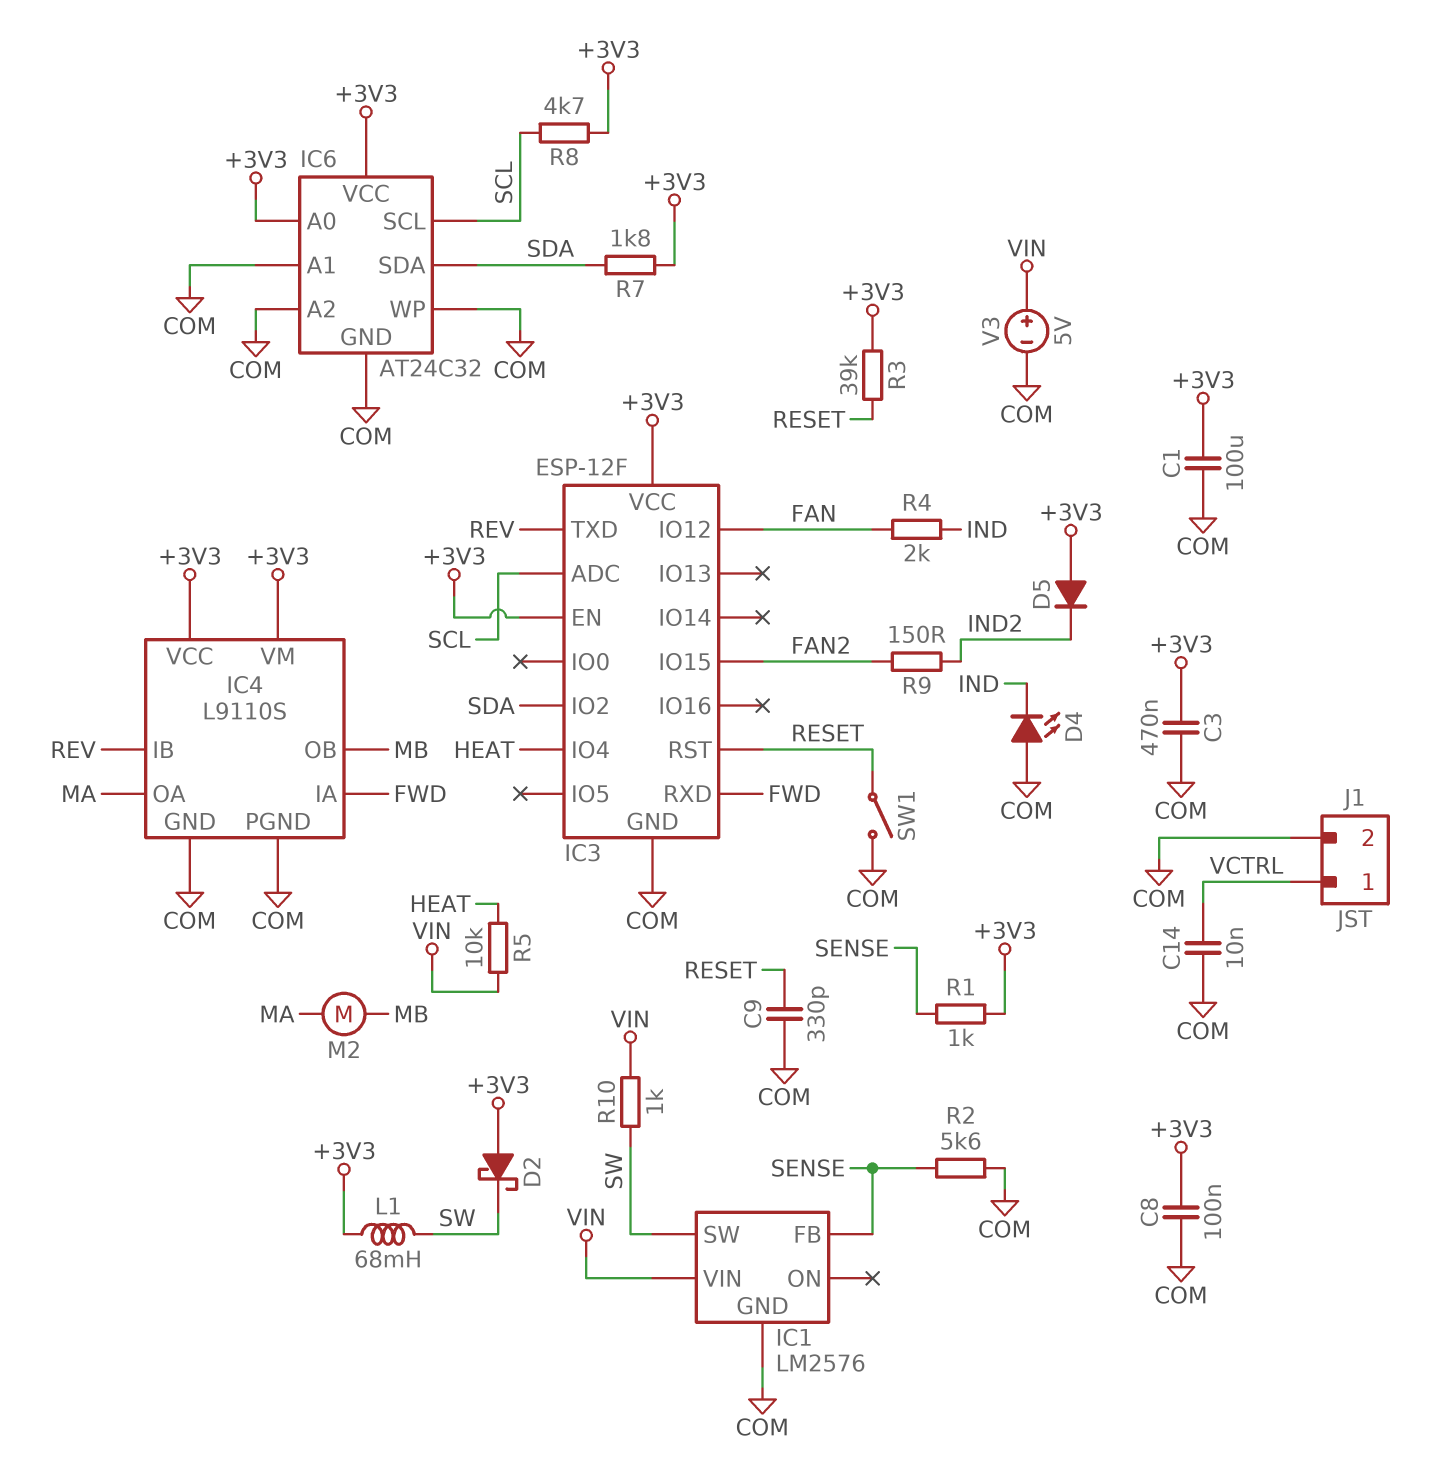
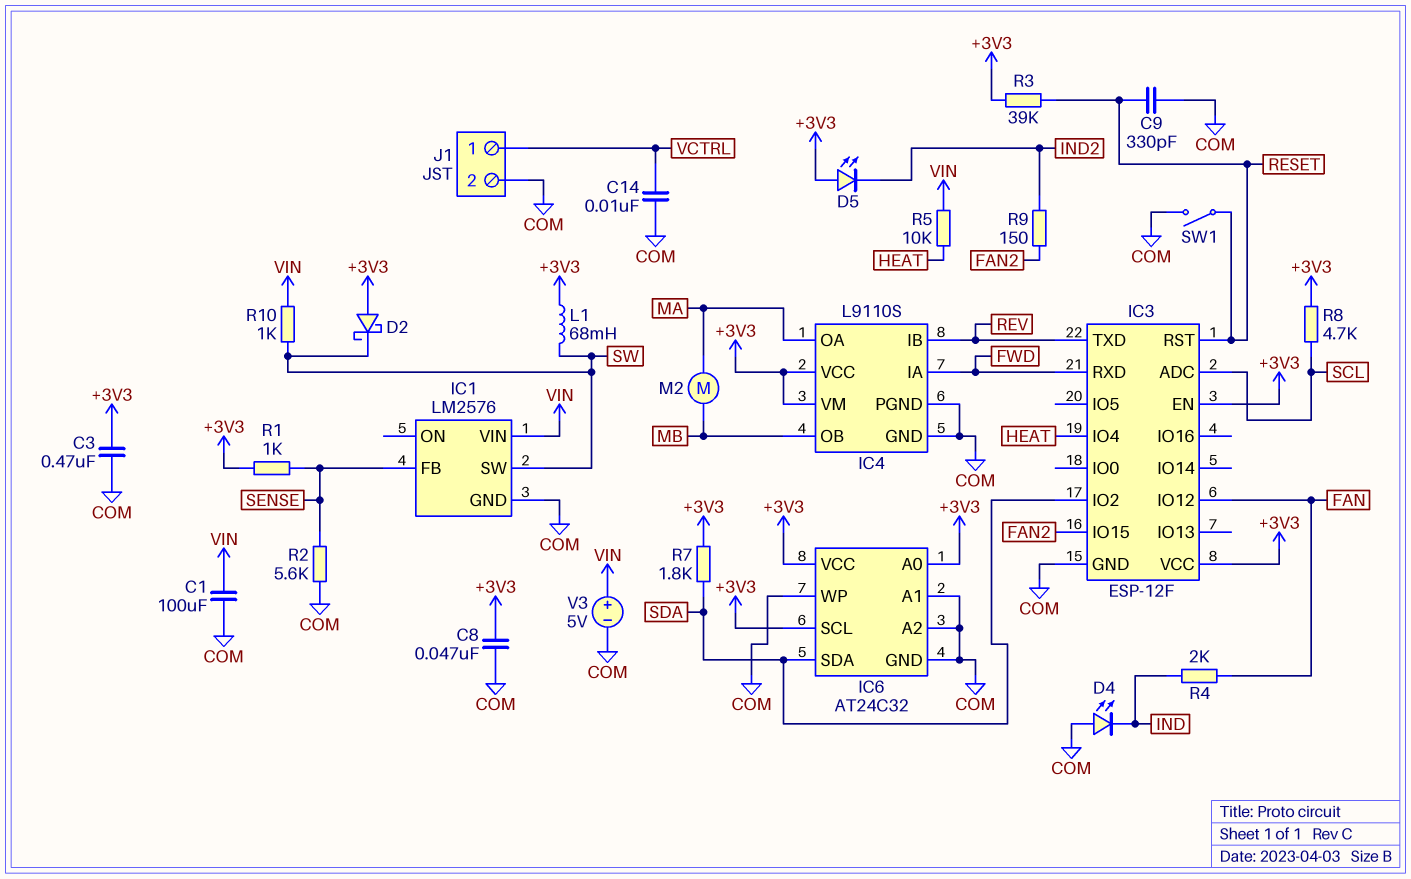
C1: 100uF (+3V3, COM) -> 100uF (COM, VIN)
C8: 100nF (+3V3, COM) -> 47nF (+3V3, COM)
D5: diode (A +3V3, K IND2) -> LED (A +3V3, K IND2)
IC6 pin SCL: SCL -> +3V3

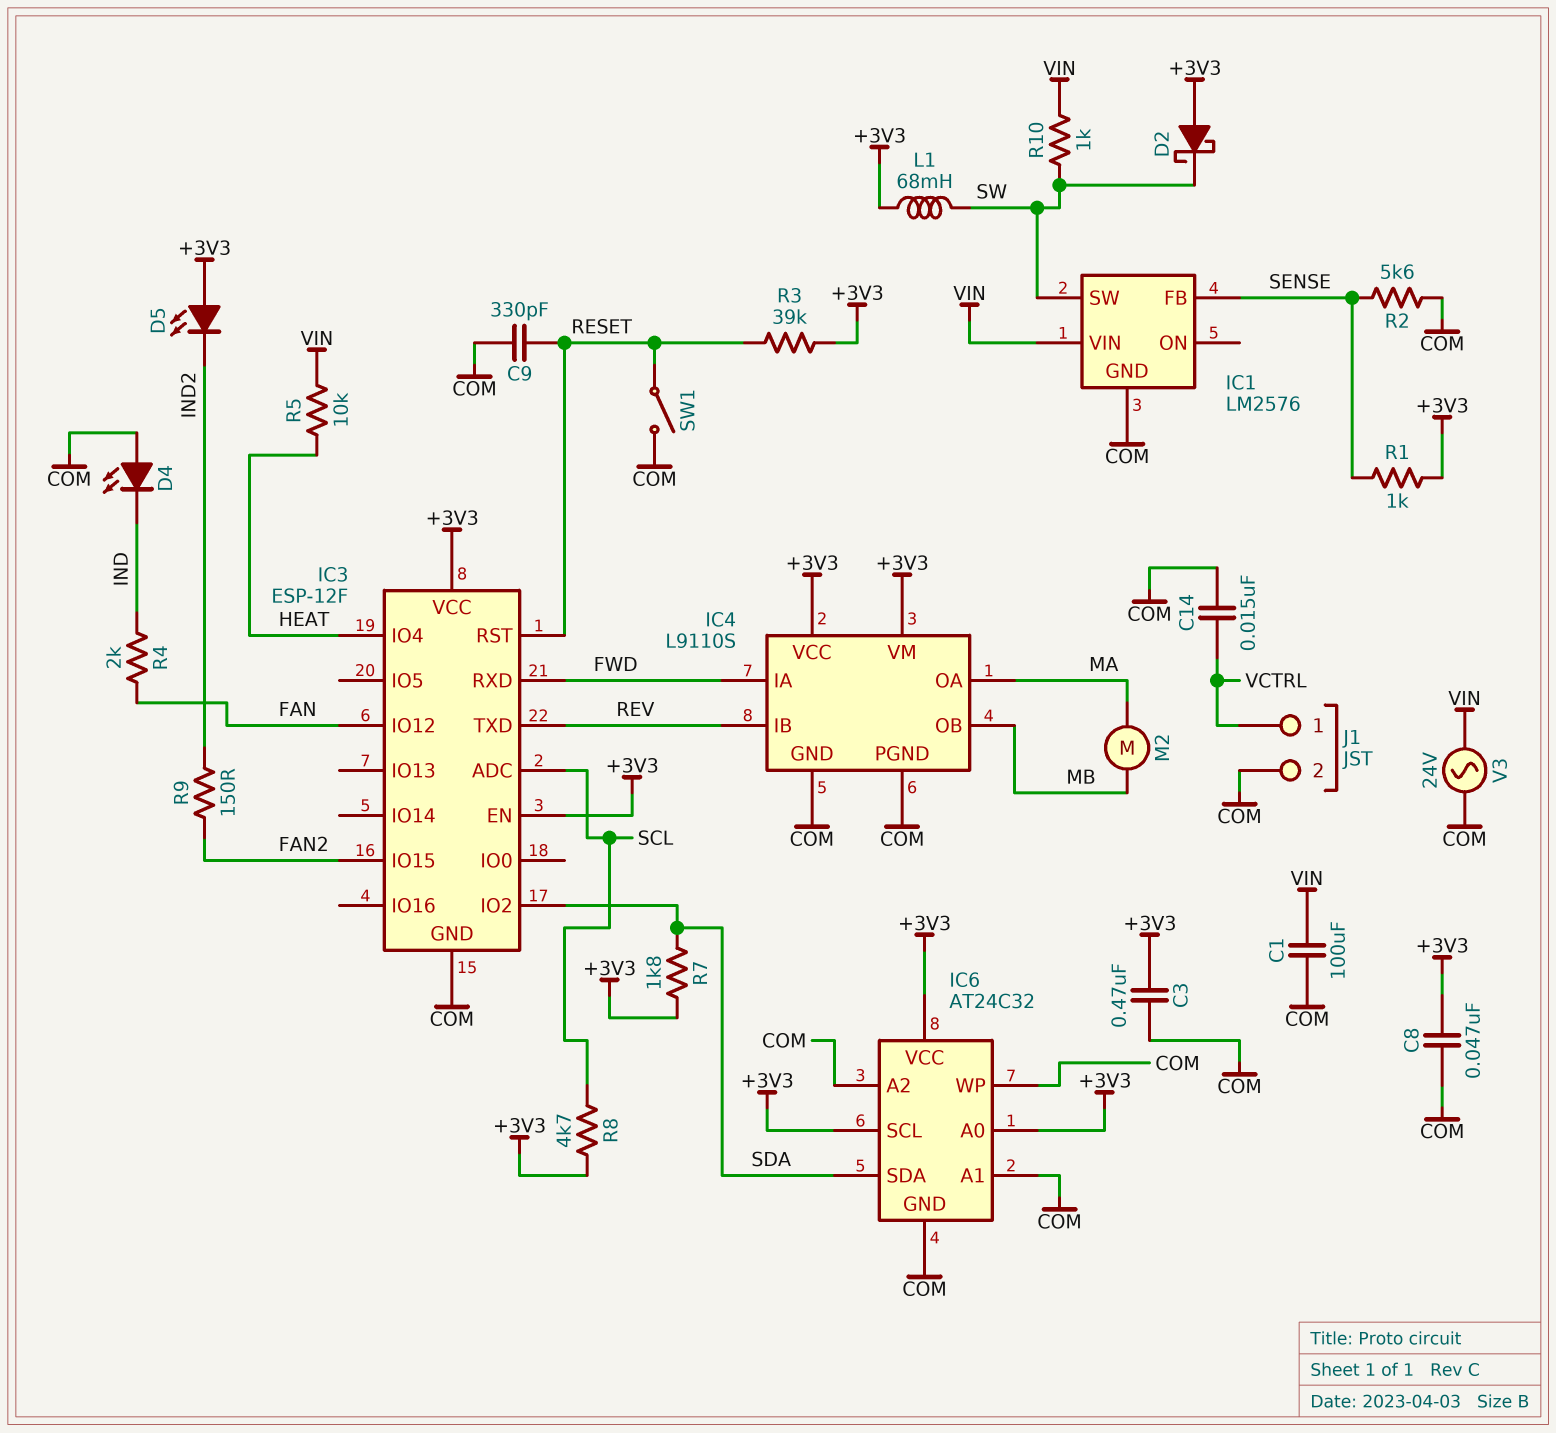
C14: 10nF (COM, VCTRL) -> 15nF (COM, VCTRL)
V3: 5V (plus VIN, minus COM) -> AC 24V (COM, VIN)

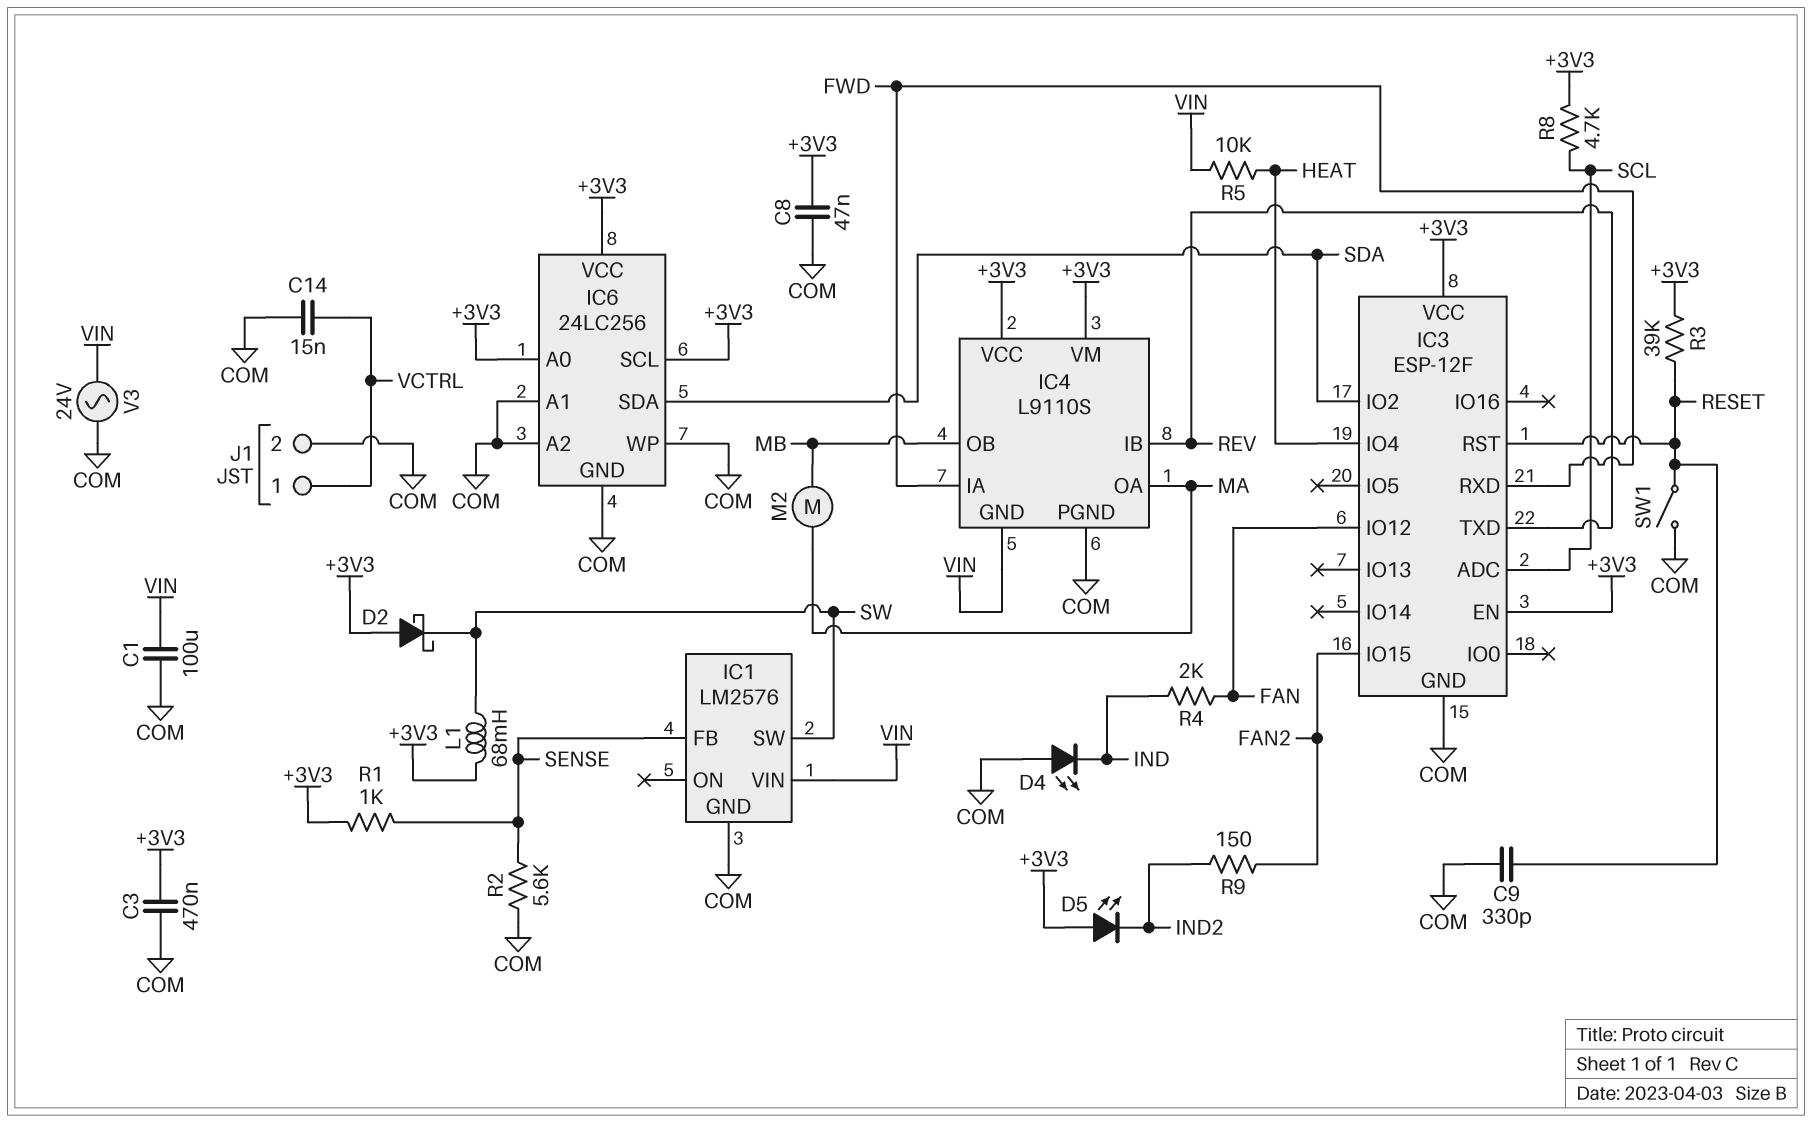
IC4 pin GND: COM -> VIN
IC6: AT24C32 -> 24LC256
R7: 1.8k (+3V3, SDA) -> none
R10: 1k (SW, VIN) -> none

